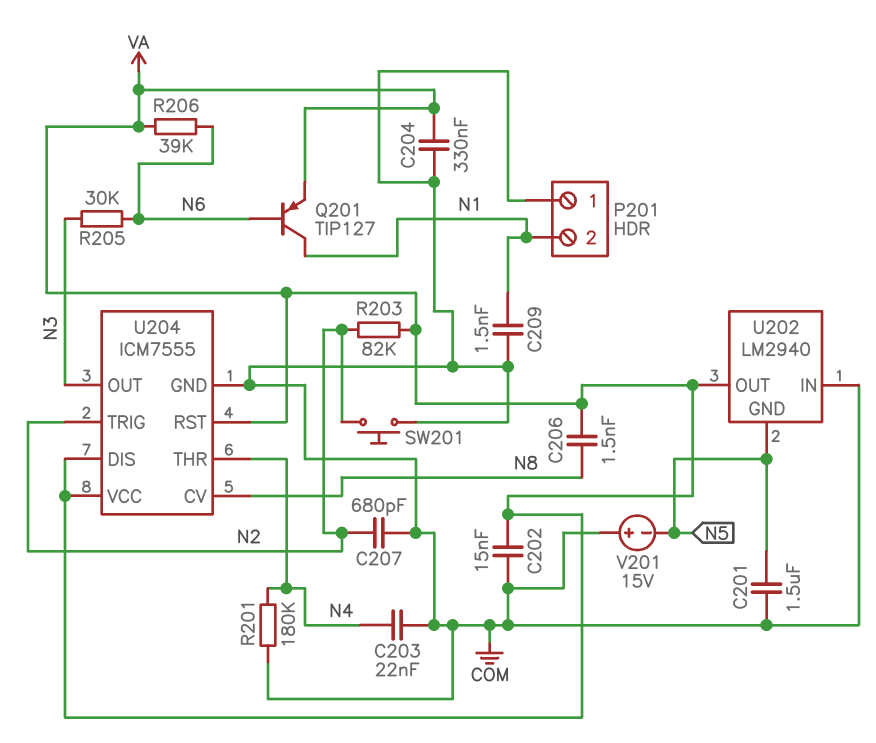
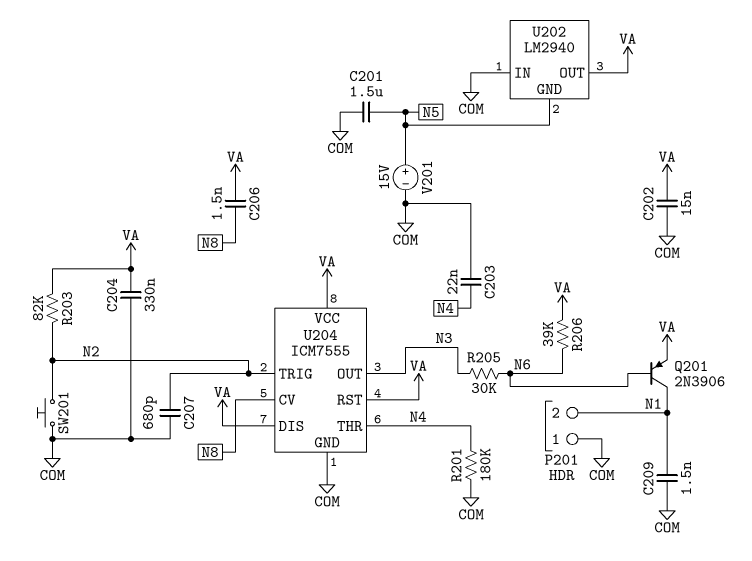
Q201: PNP TIP127 (B N6, C N1, E VA) -> PNP 2N3906 (B N6, C N1, E VA)
V201: 15V (plus COM, minus N5) -> 15V (plus N5, minus COM)

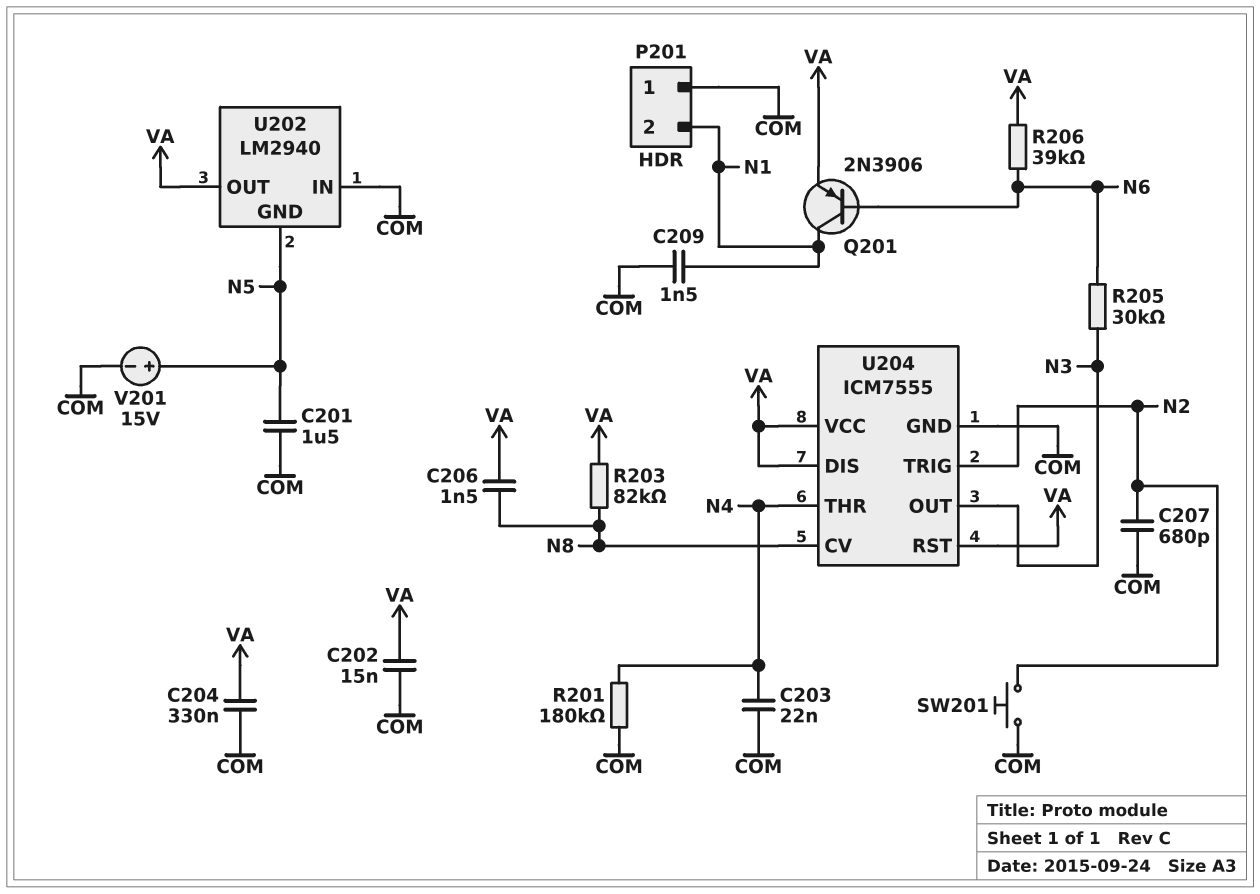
R203: 82k (N2, VA) -> 82k (N8, VA)

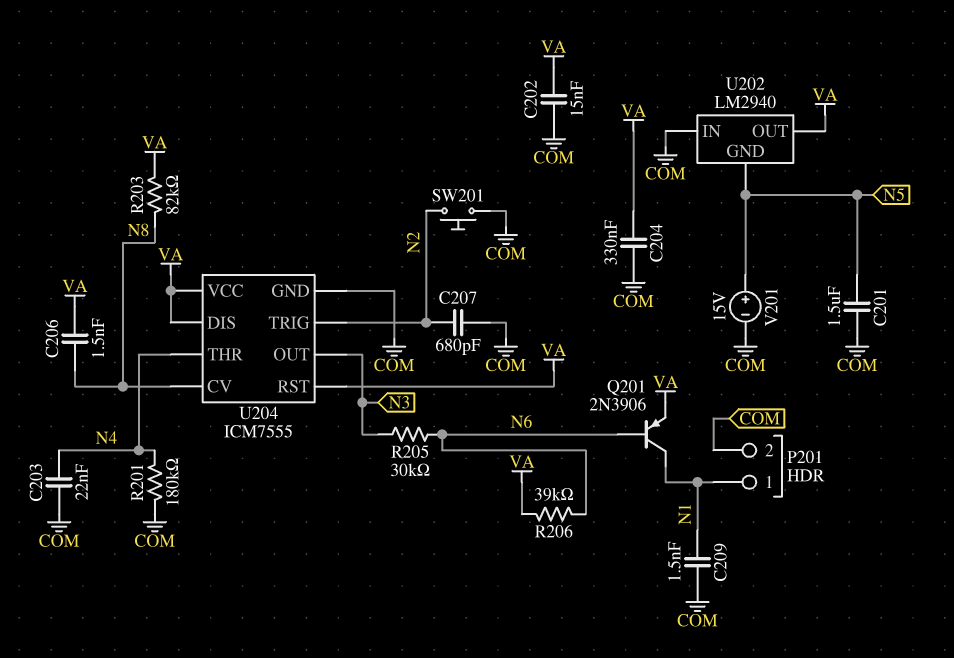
P201 pin 1: COM -> N1
P201 pin 2: N1 -> COM

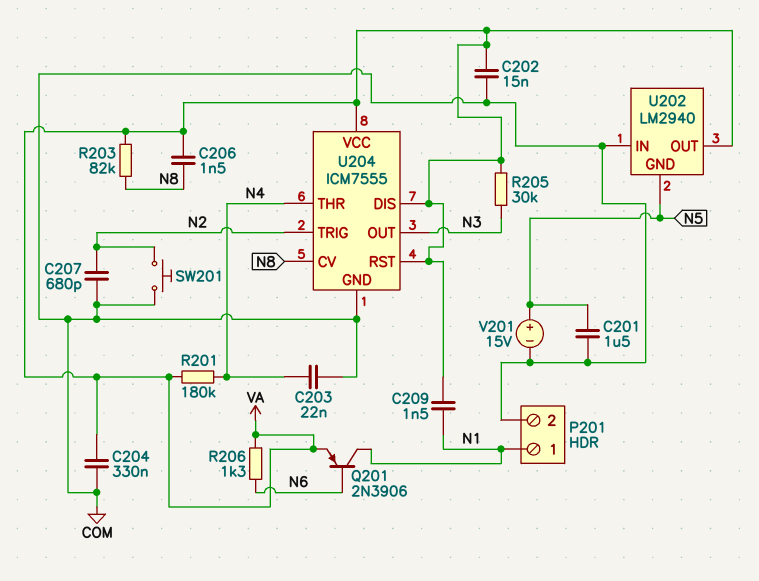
C209: 1.5nF (COM, N1) -> 1.5nF (N1, VA)
R201: 180k (COM, N4) -> 180k (N4, VA)
R205: 30k (N3, N6) -> 30k (N3, VA)
R206: 39k (N6, VA) -> 1.3k (N6, VA)

